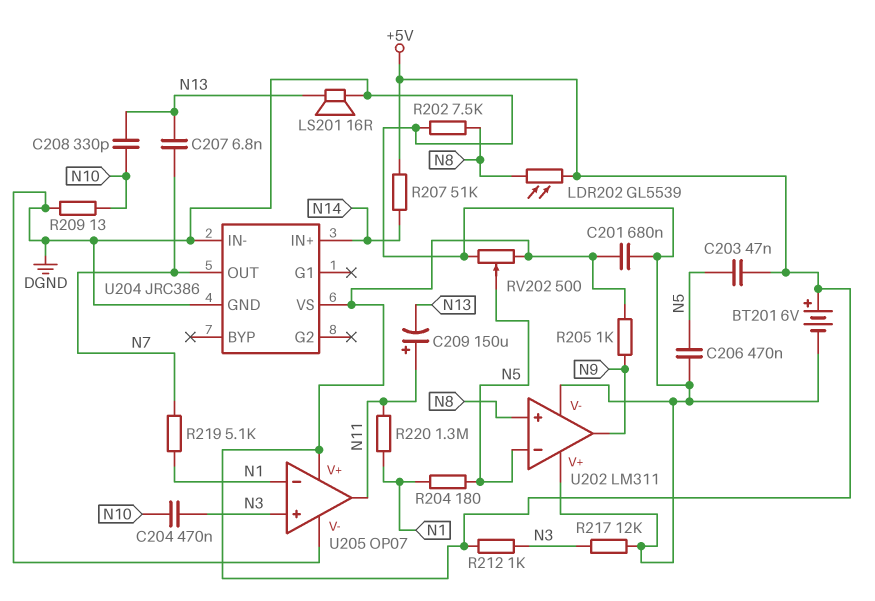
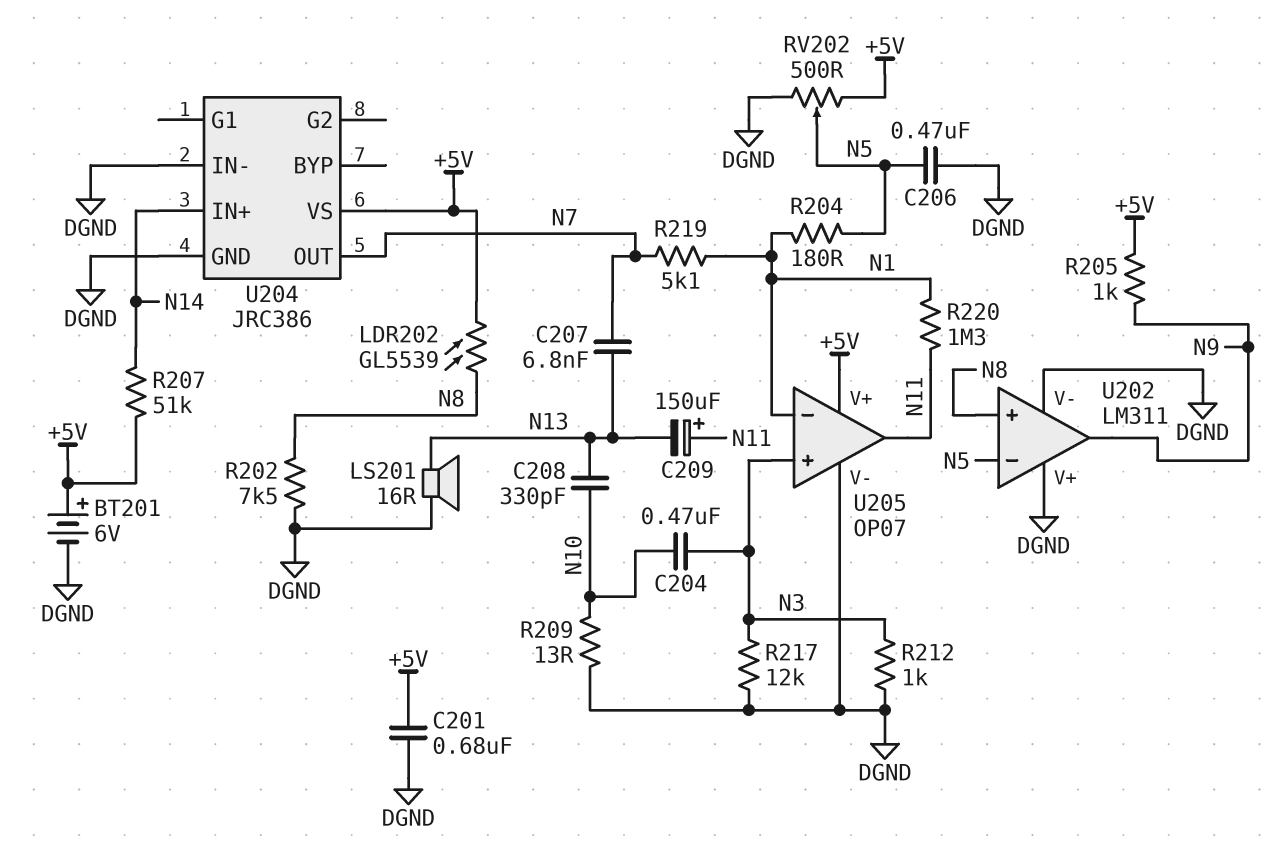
C203: 47nF (+5V, N5) -> none
R212: 1k (+5V, N3) -> 1k (DGND, N3)

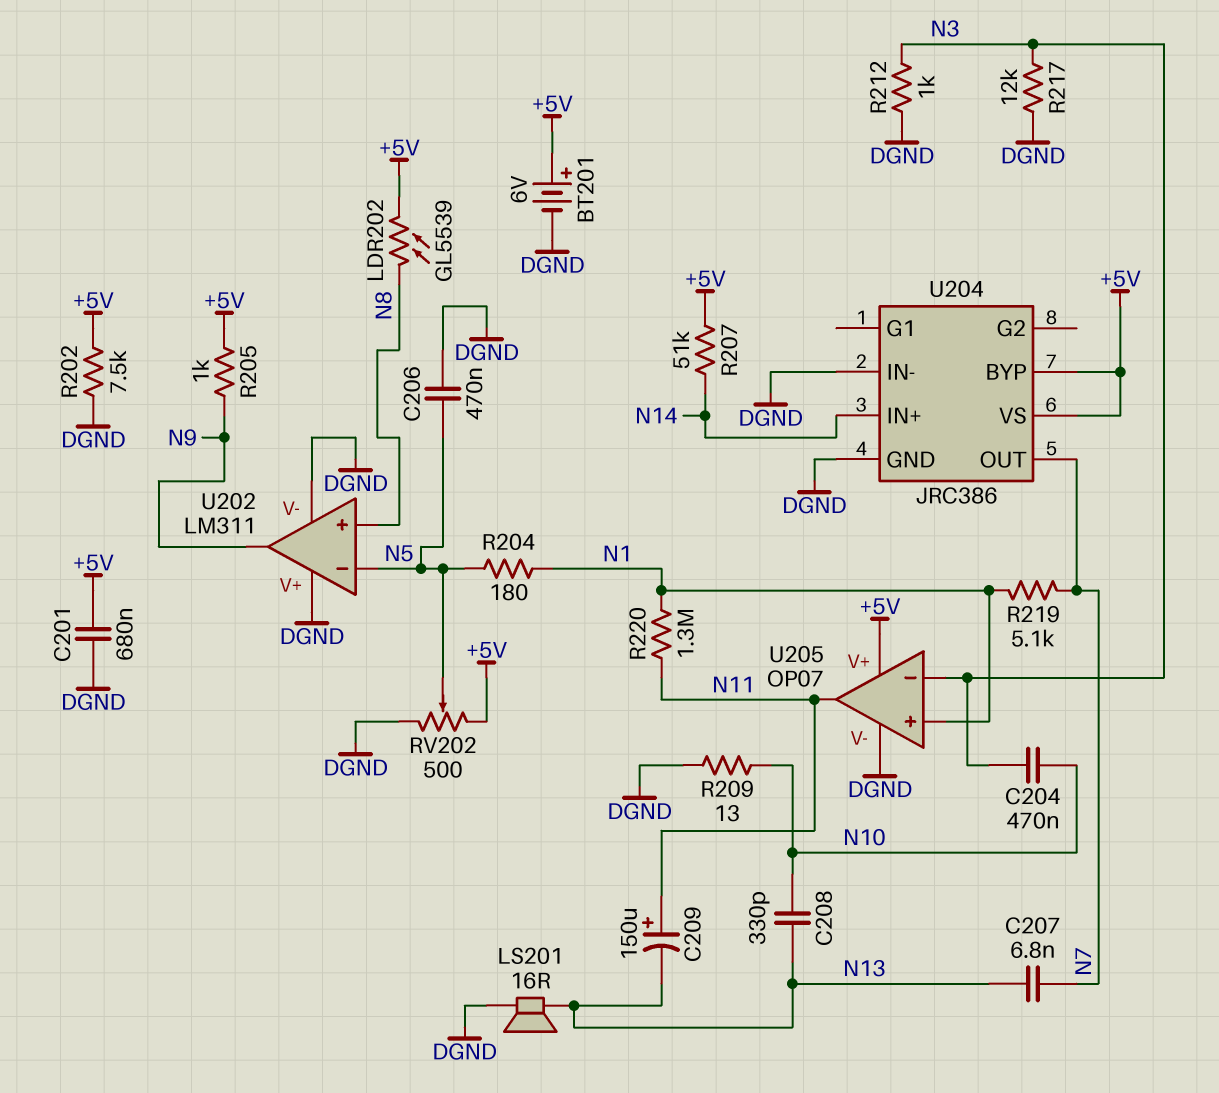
R202: 7.5k (DGND, N8) -> 7.5k (+5V, DGND)
U204 pin BYP: none -> +5V
U205 pin in+: N3 -> N1
U205 pin in-: N1 -> N3

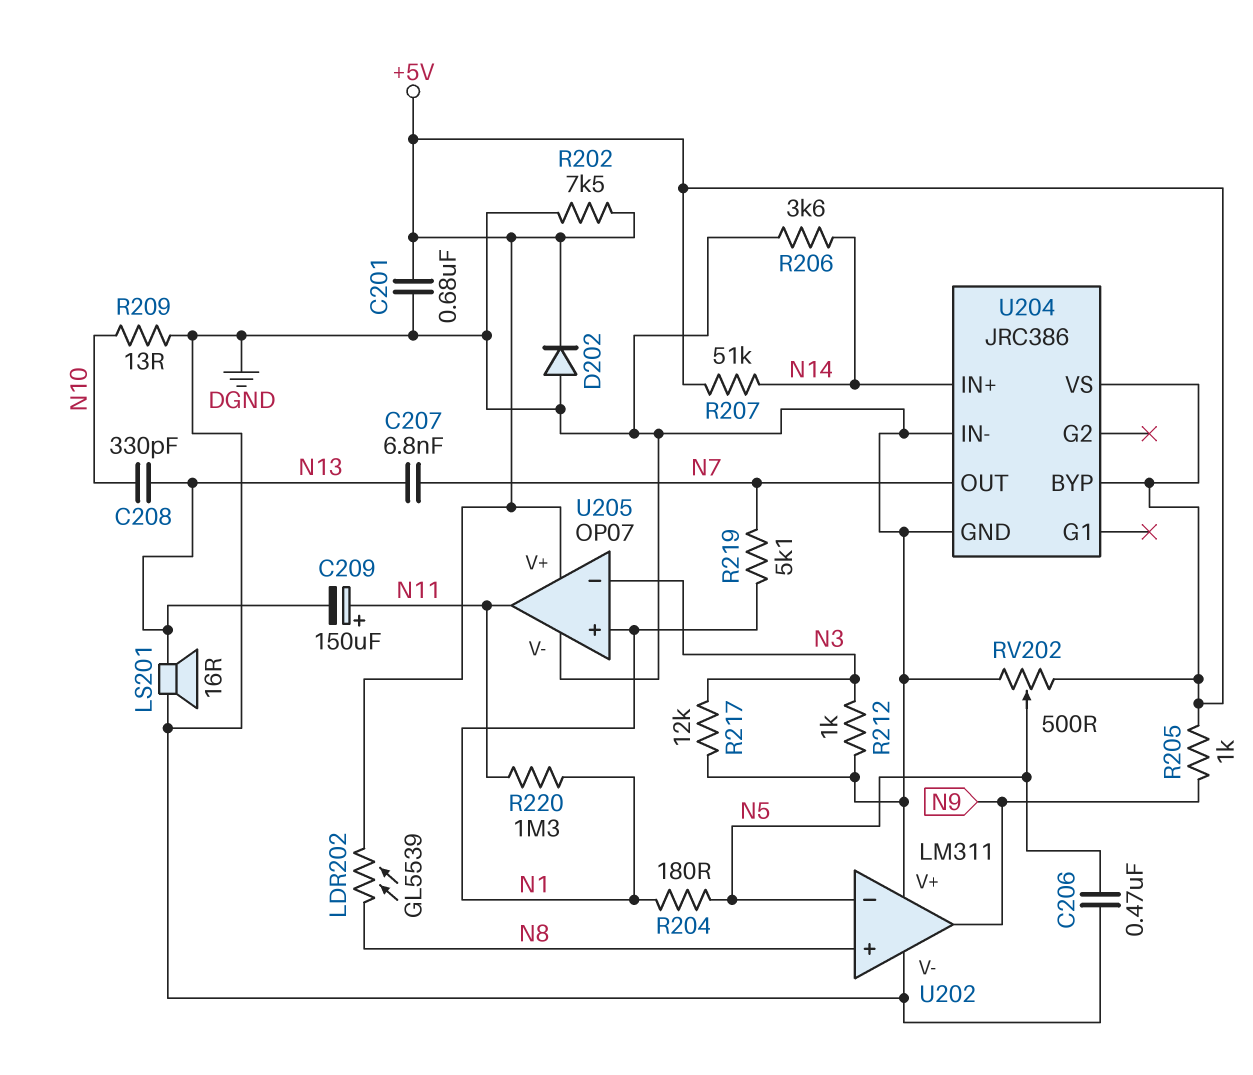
BT201: 6V (plus +5V, minus DGND) -> none
C204: 470nF (N3, N10) -> none
D202: none -> diode (A DGND, K +5V)
R206: none -> 3.6k (DGND, N14)

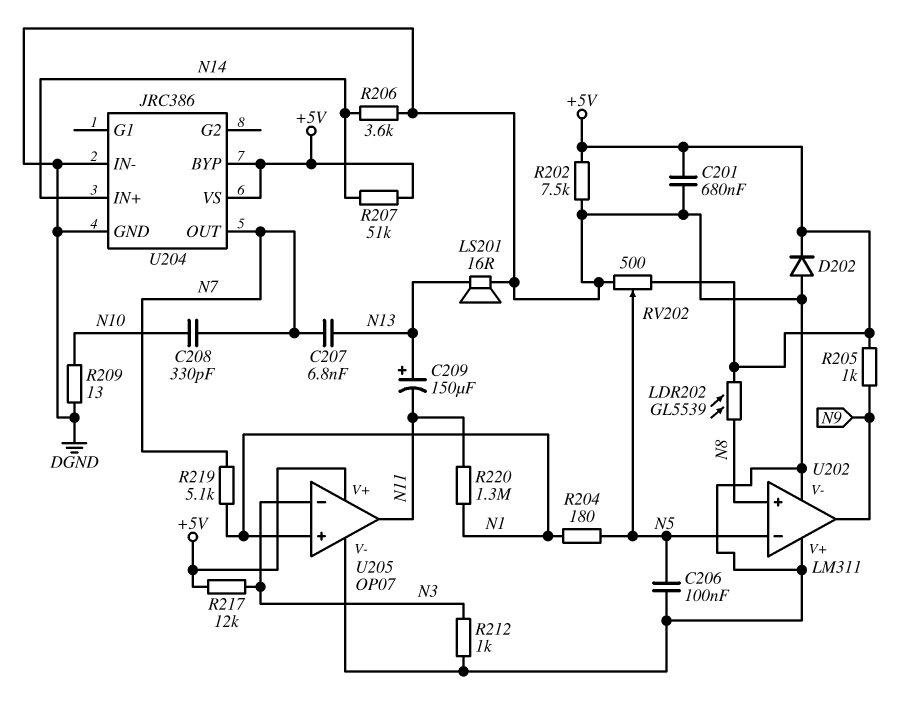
C206: 470nF (DGND, N5) -> 100nF (DGND, N5)
C208: 330pF (N10, N13) -> 330pF (N7, N10)
C209: 150uF (plus N11, minus N13) -> 150uF (plus N13, minus N11)
R217: 12k (DGND, N3) -> 12k (+5V, N3)

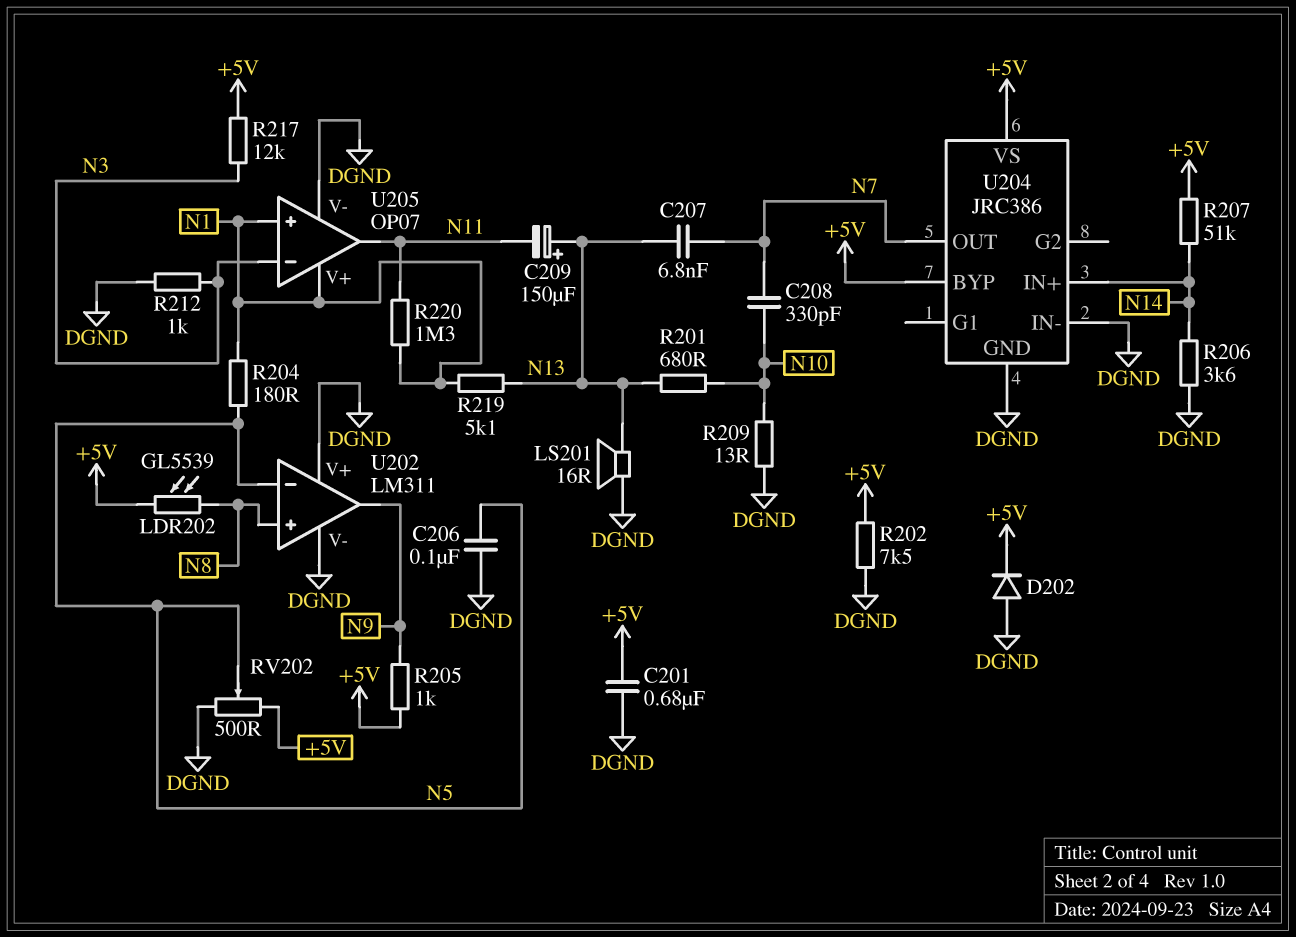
R201: none -> 680 (N10, N13)
R219: 5.1k (N1, N7) -> 5.1k (N1, N13)
U205 pin V+: +5V -> N1

